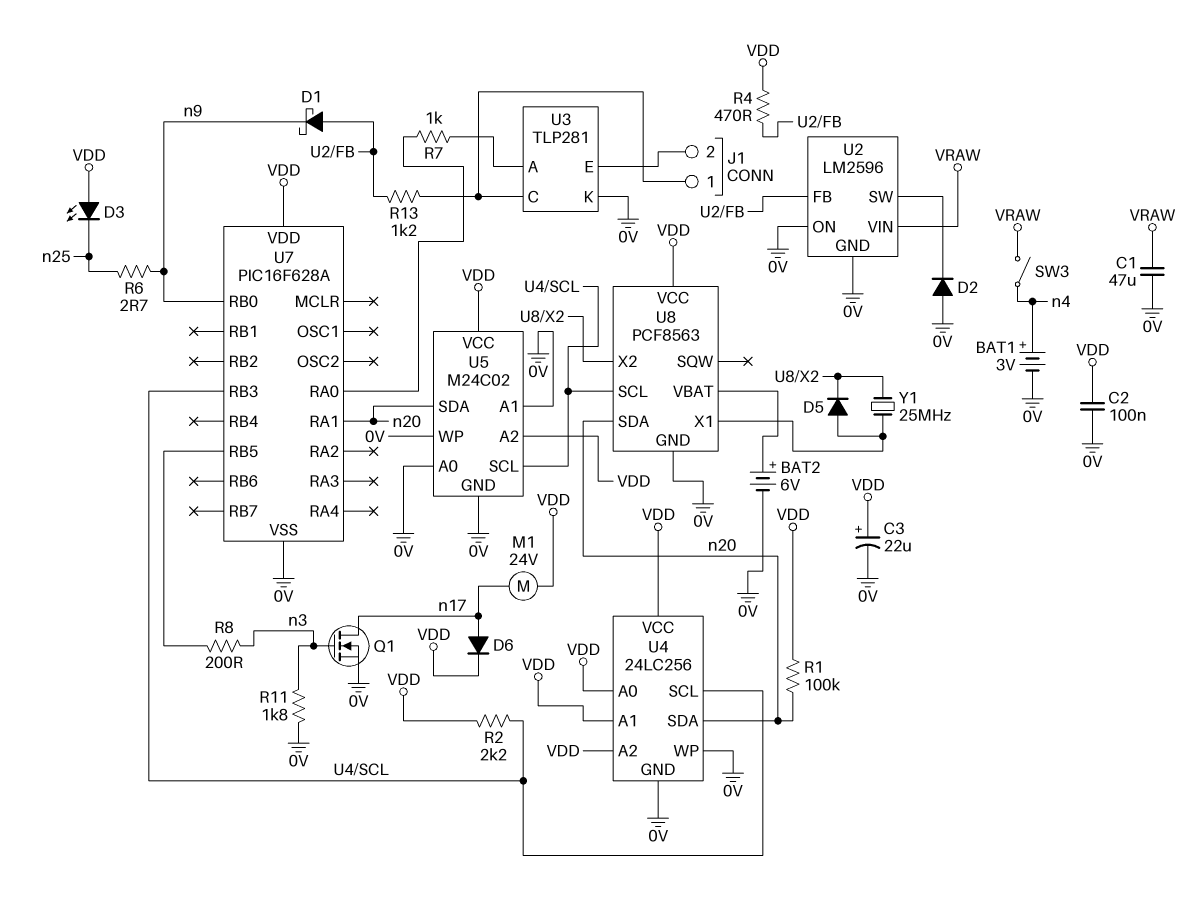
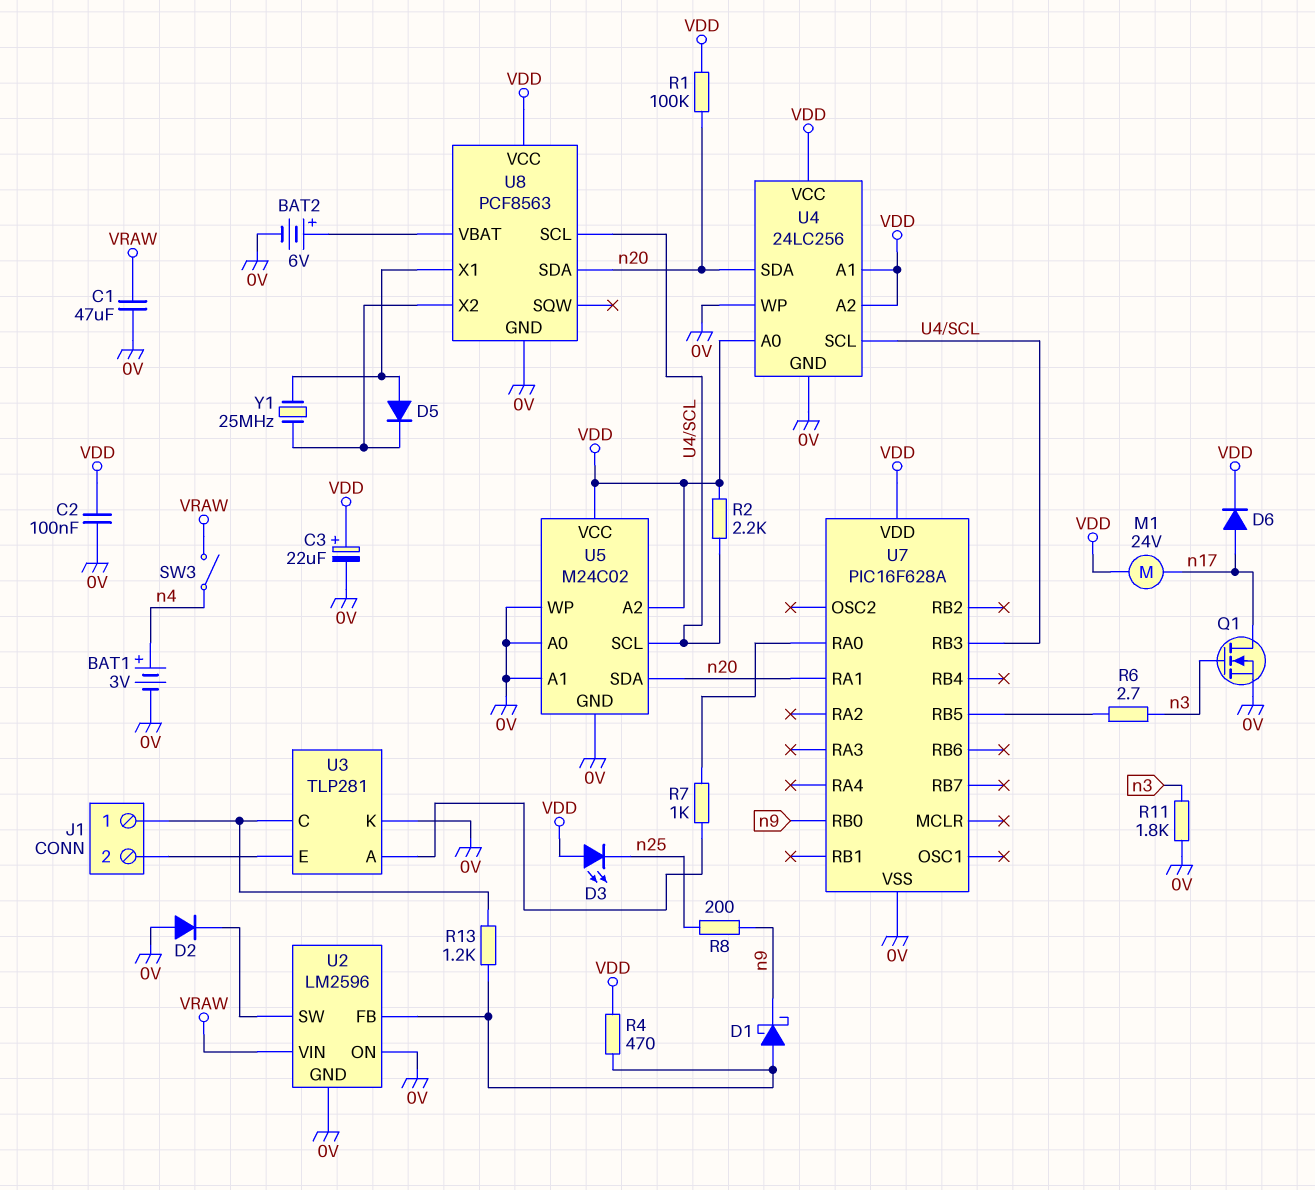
R6: 2.7 (n9, n25) -> 2.7 (U7/RB5, n3)
R8: 200 (U7/RB5, n3) -> 200 (n9, n25)

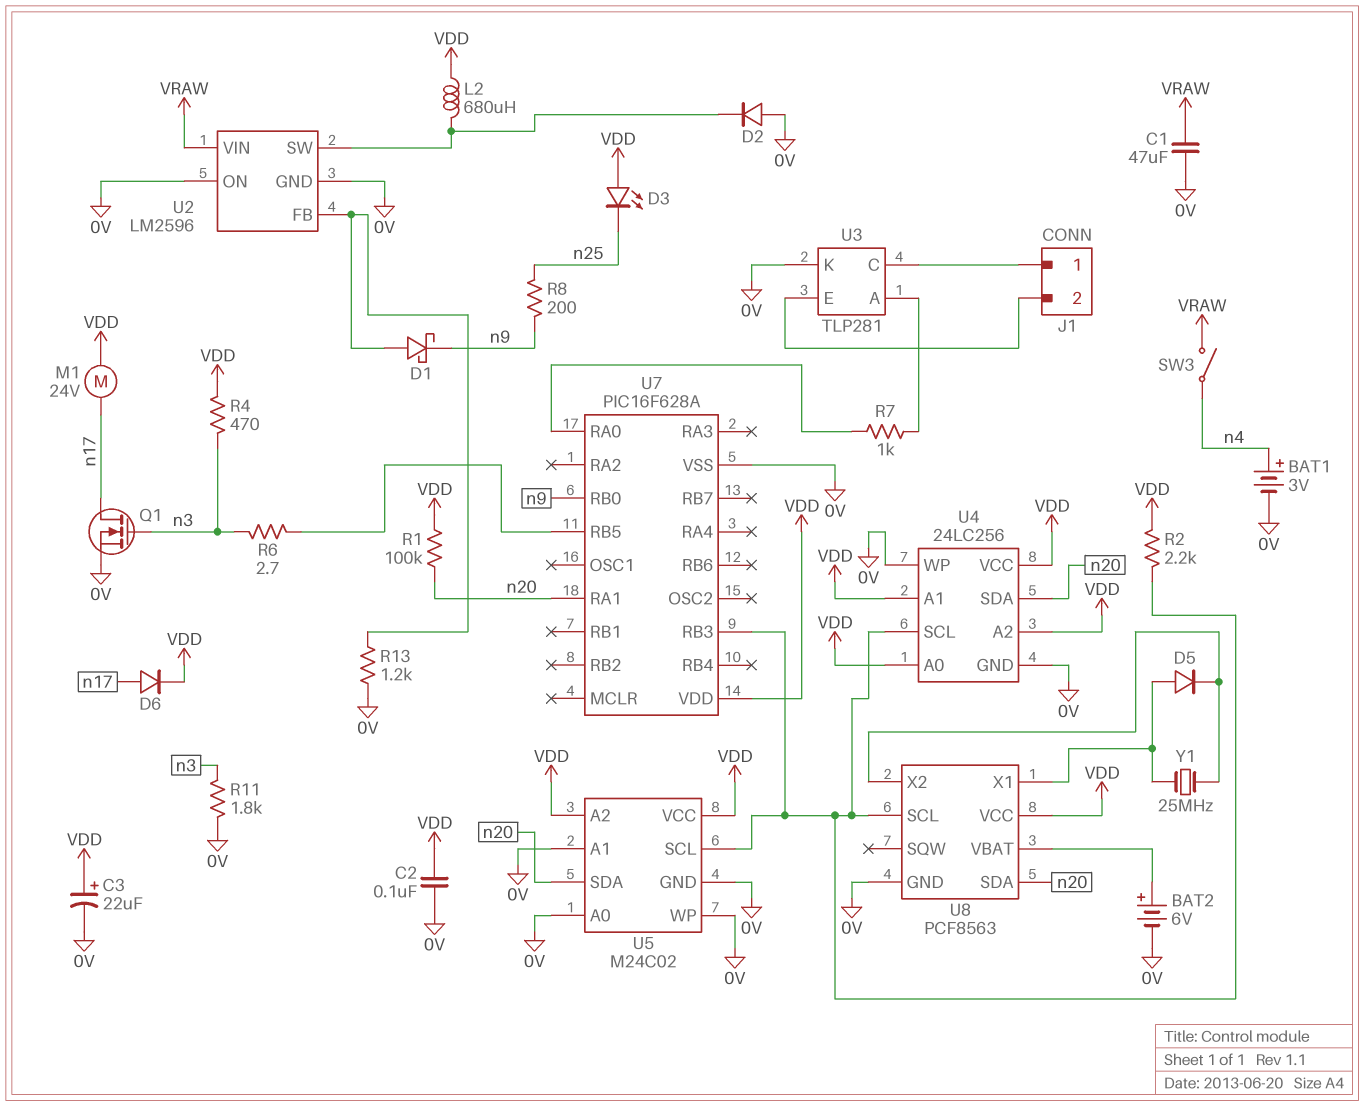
L2: none -> 680uH (U2/SW, VDD)
R4: 470 (U2/FB, VDD) -> 470 (VDD, n3)
R13: 1.2k (J1/1, U2/FB) -> 1.2k (0V, U2/FB)

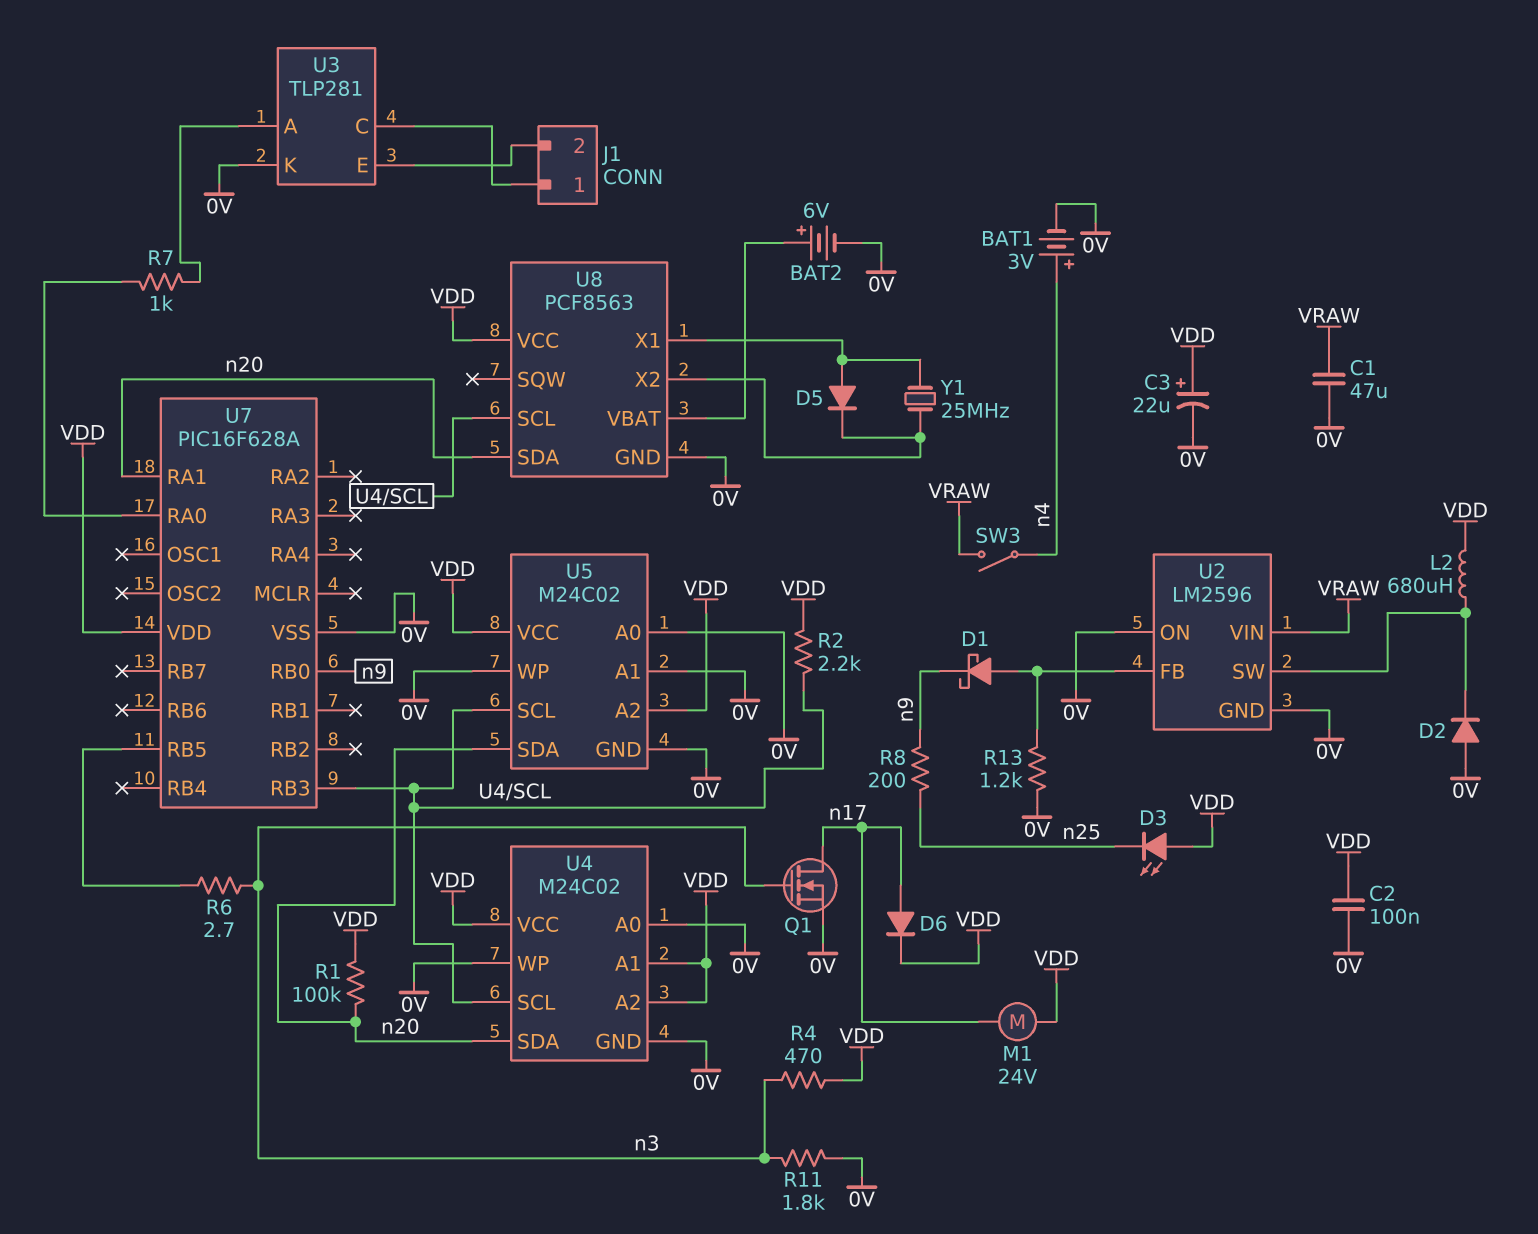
U4: 24LC256 -> M24C02
U4 pin A0: VDD -> 0V

